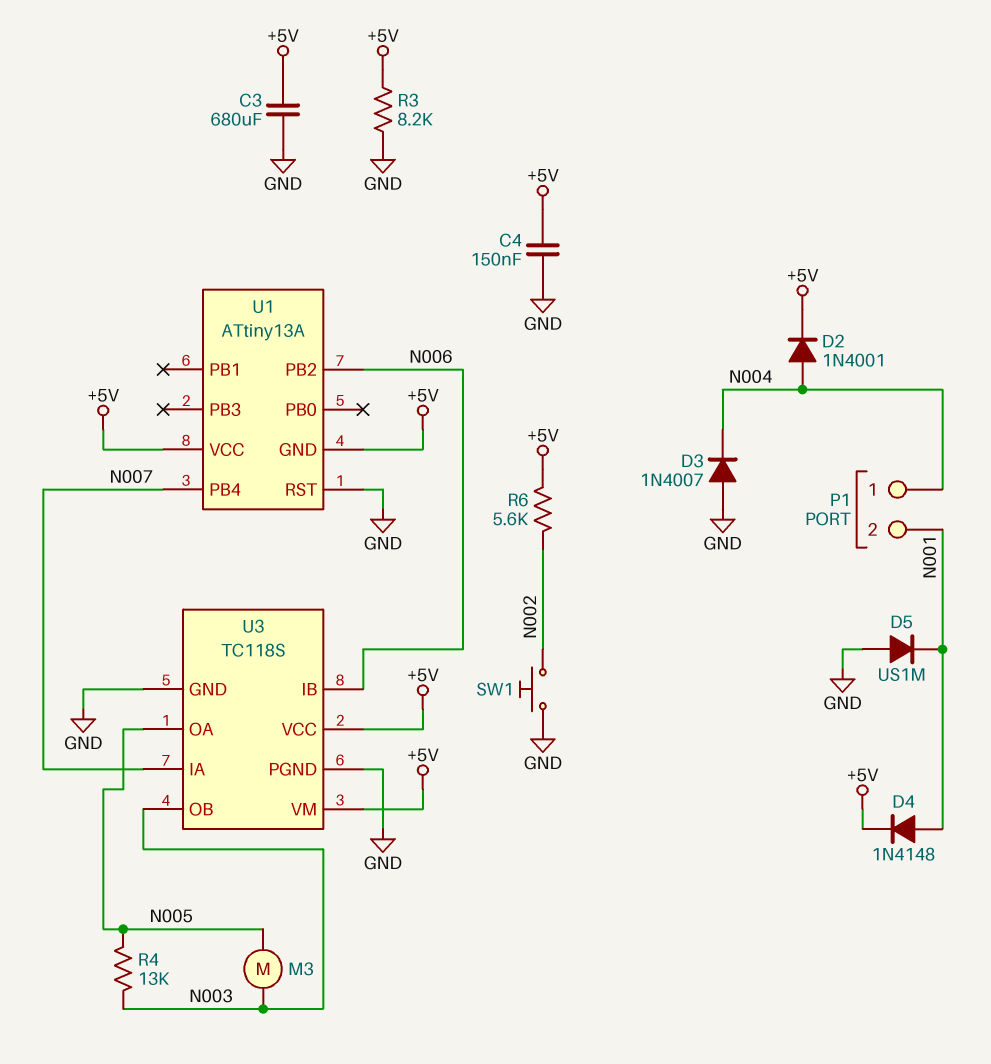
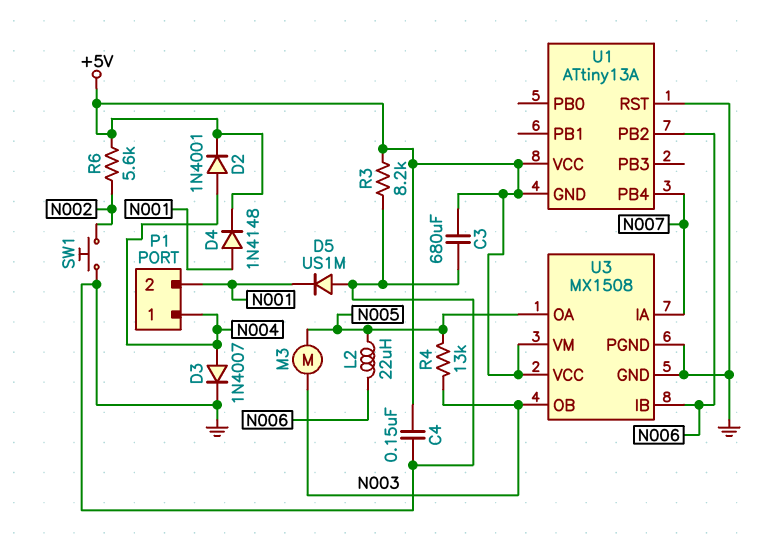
D3: diode 1N4007 (A GND, K N004) -> diode 1N4007 (A N004, K GND)
L2: none -> 22uH (N005, N006)
U3: TC118S -> MX1508

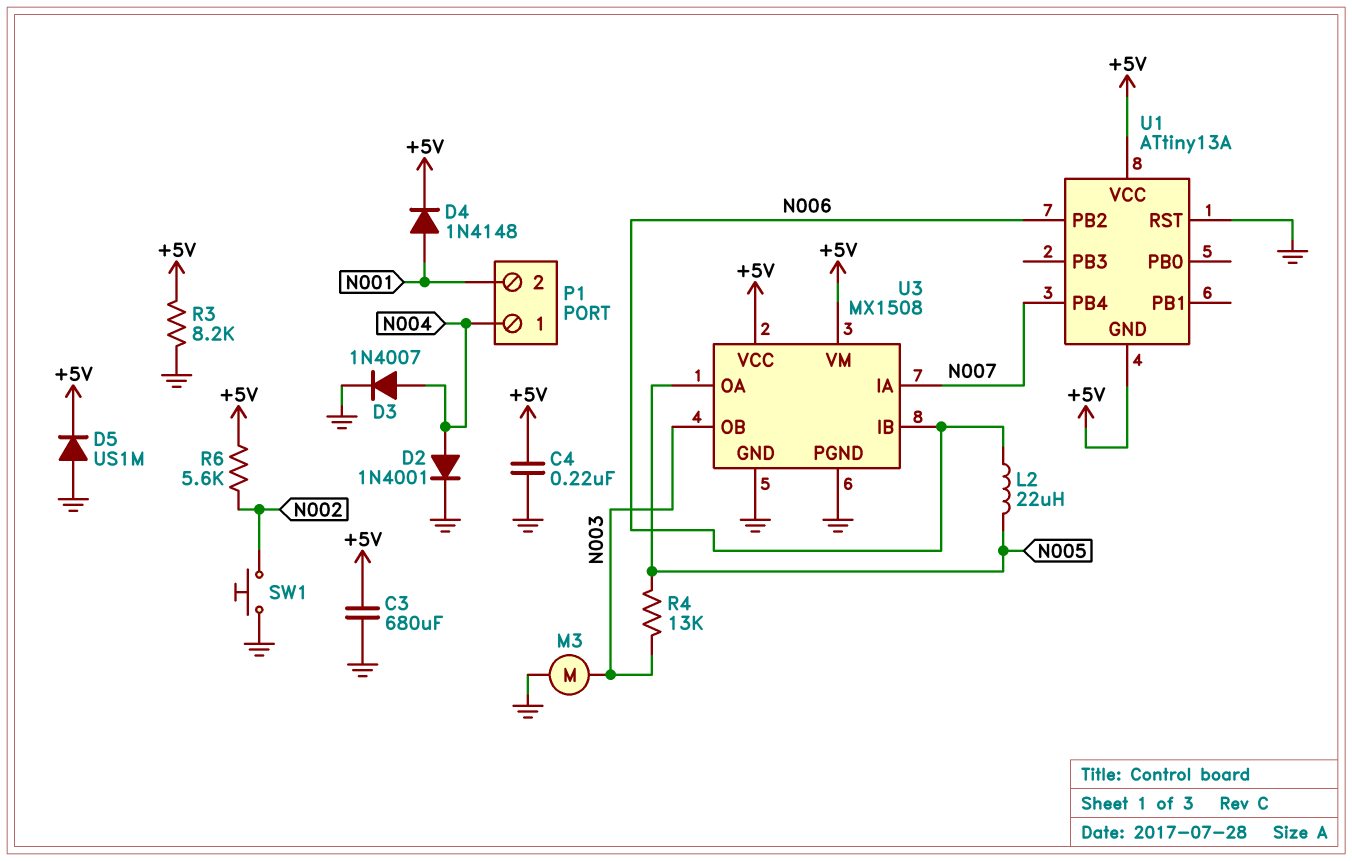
C4: 150nF (+5V, GND) -> 220nF (+5V, GND)
D2: diode 1N4001 (A N004, K +5V) -> diode 1N4001 (A N004, K GND)
D5: diode US1M (A GND, K N001) -> diode US1M (A GND, K +5V)
M3: motor (N003, N005) -> motor (GND, N003)

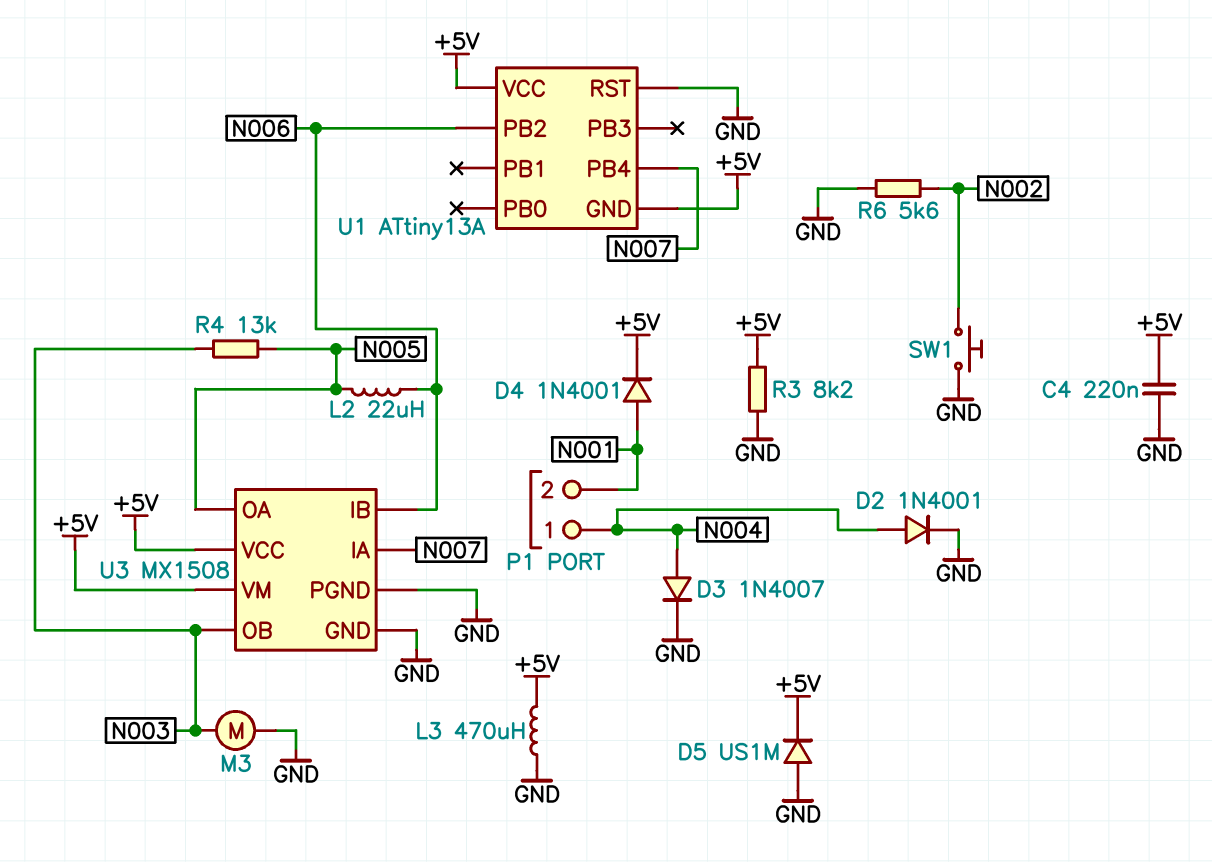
C3: 680uF (+5V, GND) -> none
D4: diode 1N4148 (A N001, K +5V) -> diode 1N4001 (A N001, K +5V)
L3: none -> 470uH (+5V, GND)
R6: 5.6k (+5V, N002) -> 5.6k (GND, N002)

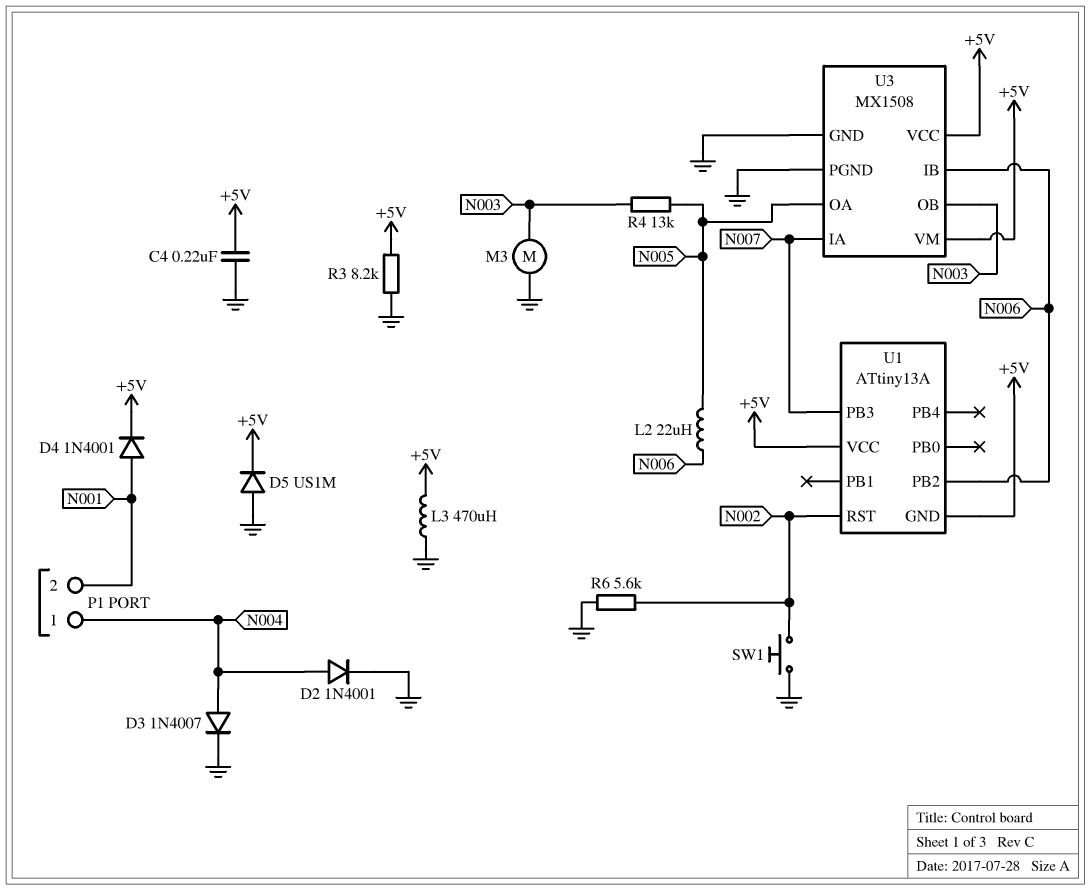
U1 pin PB3: none -> N007
U1 pin PB4: N007 -> none
U1 pin RST: GND -> N002

